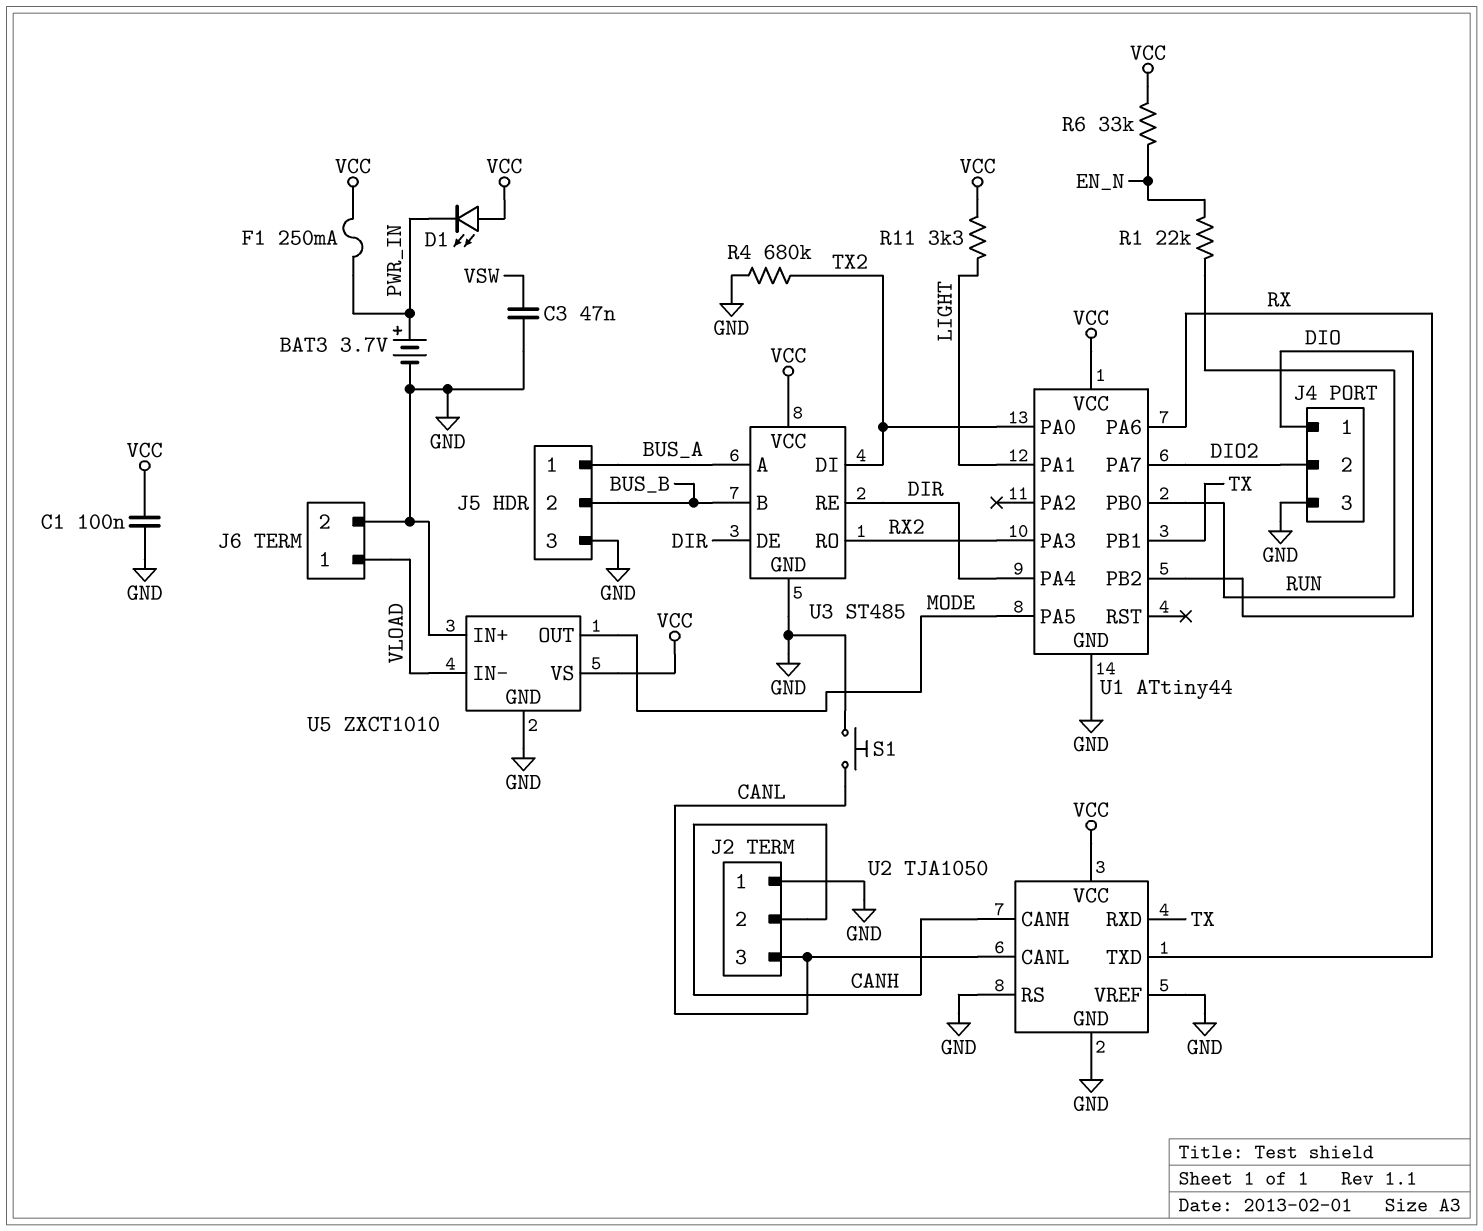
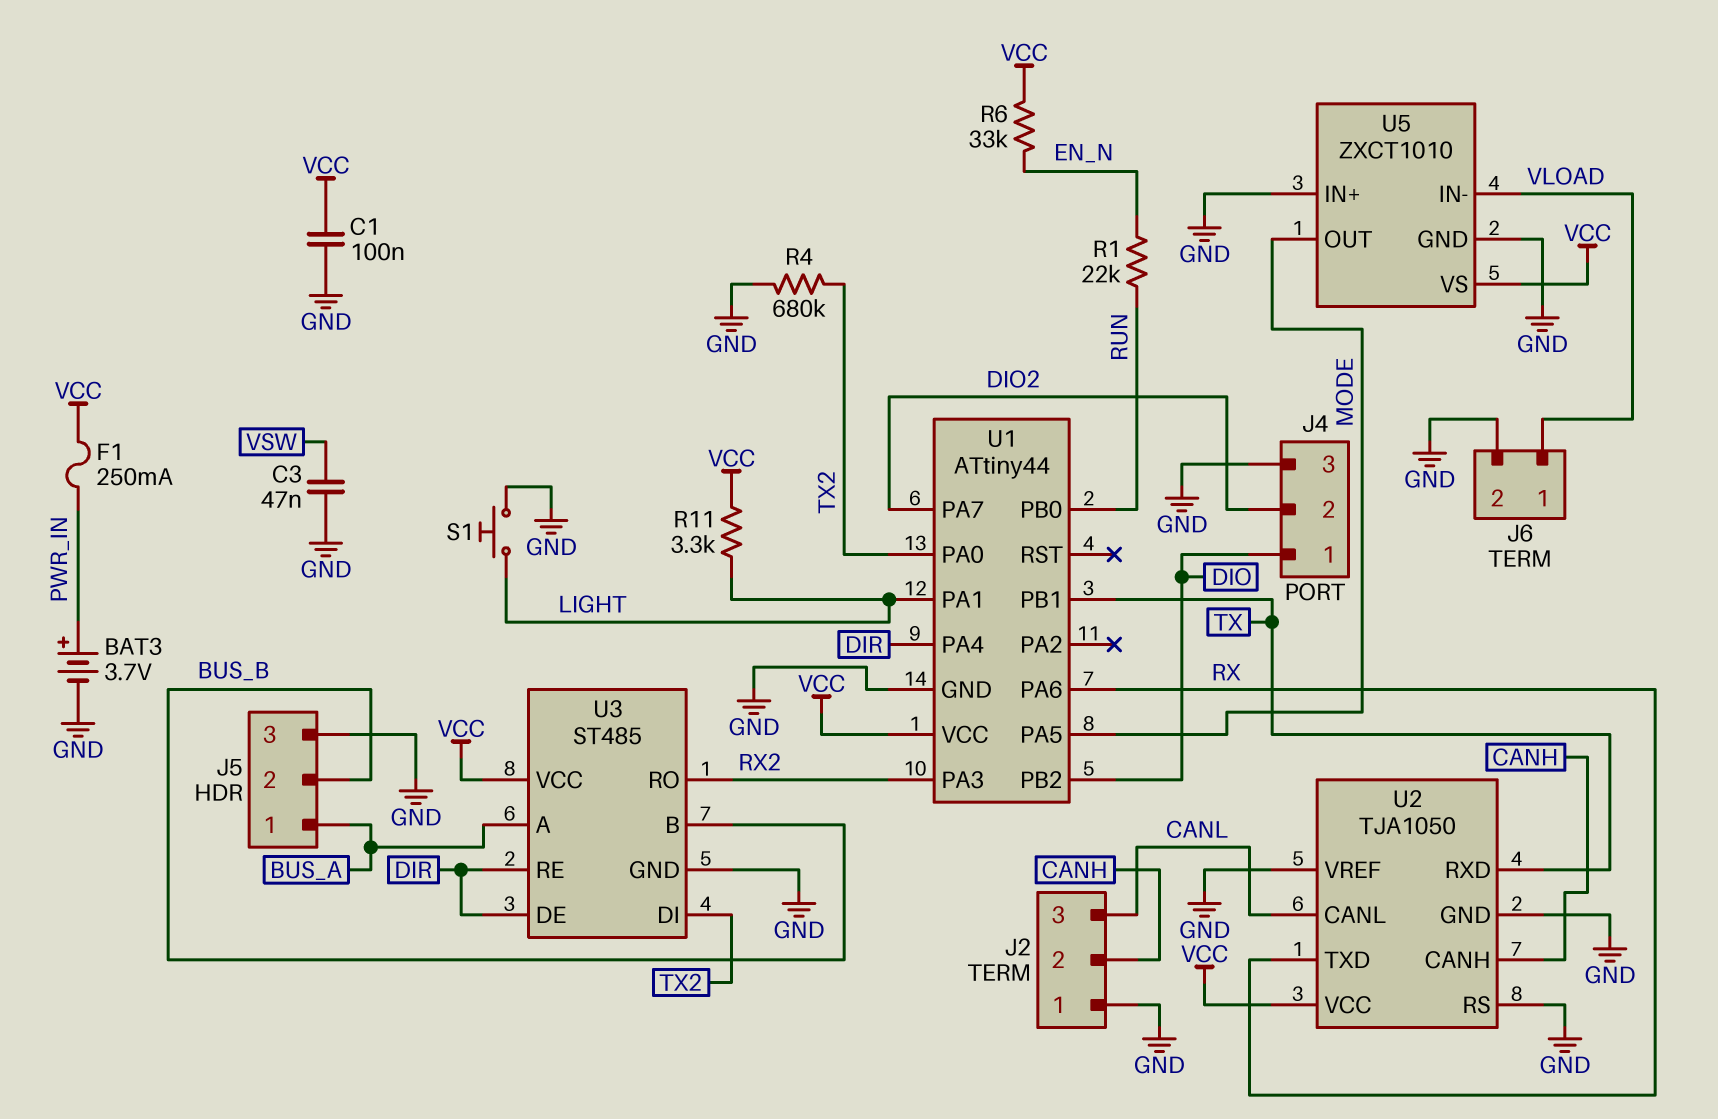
D1: LED (A VCC, K PWR_IN) -> none
S1: button (CANL, GND) -> button (GND, LIGHT)

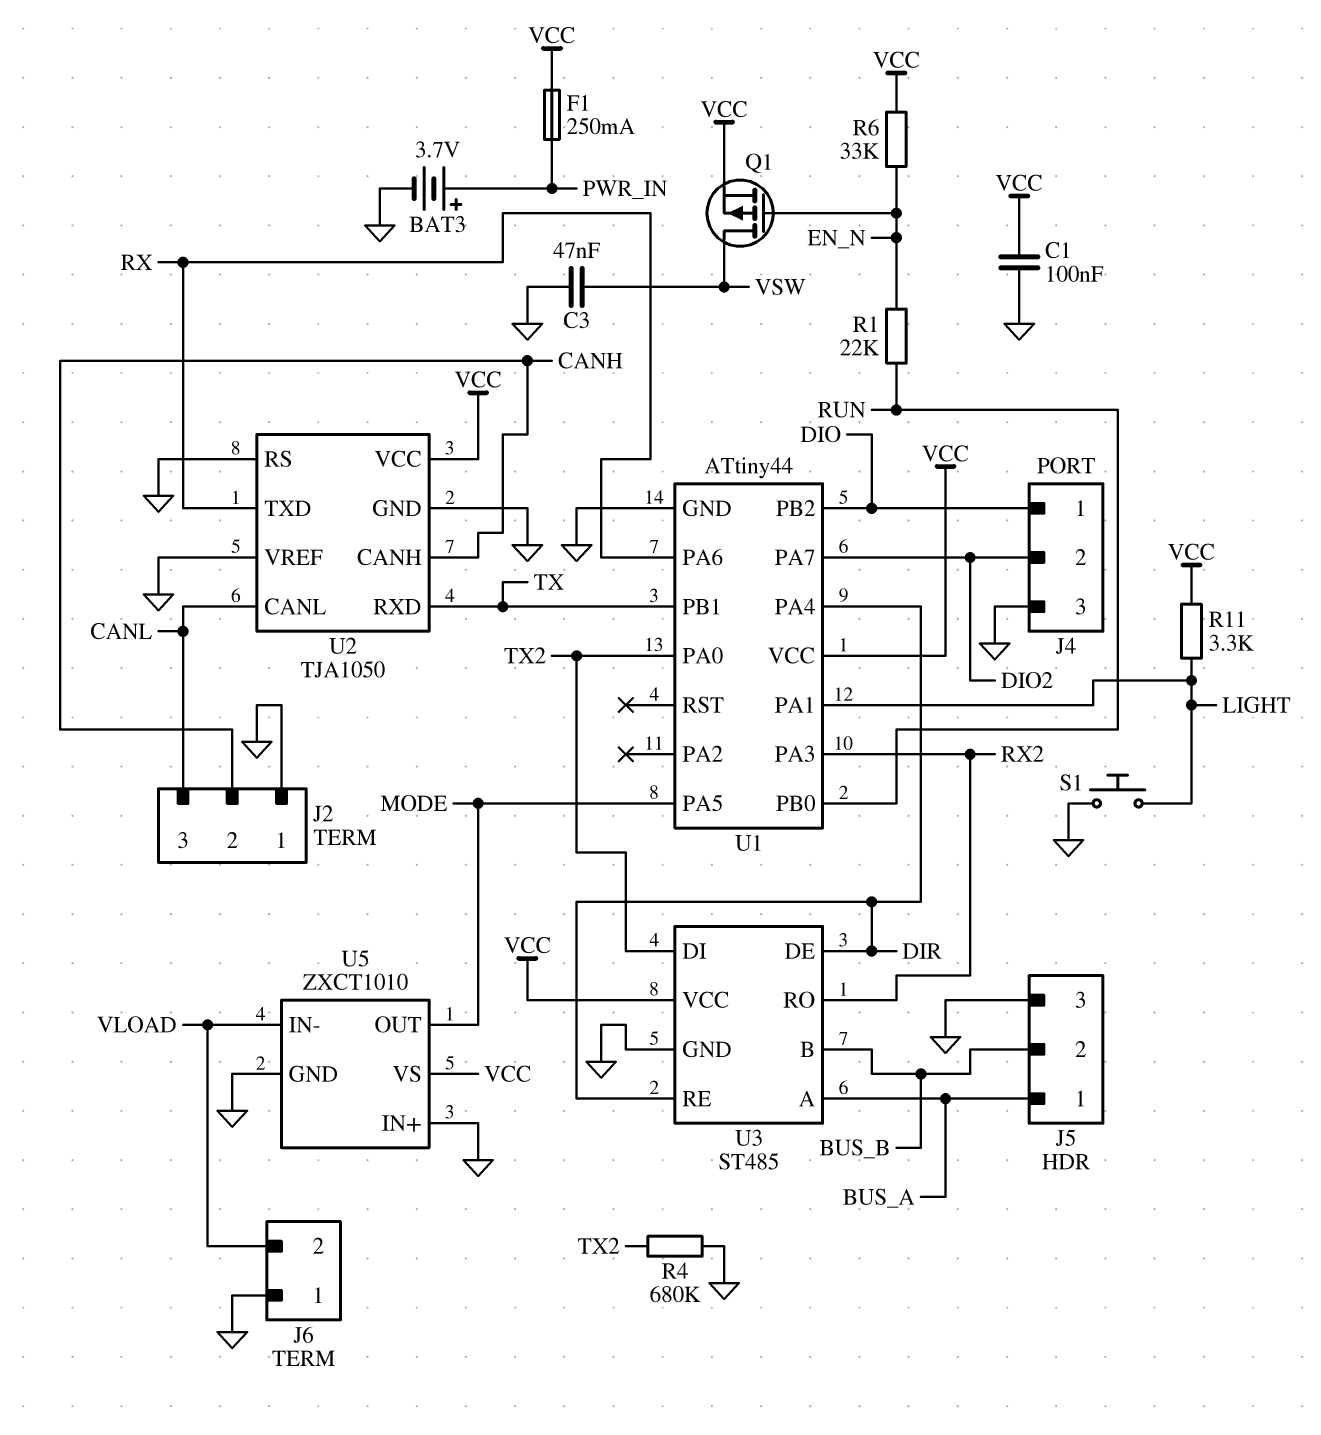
J6 pin 1: VLOAD -> GND
J6 pin 2: GND -> VLOAD
Q1: none -> PMOS (G EN_N, D VSW, S VCC)

